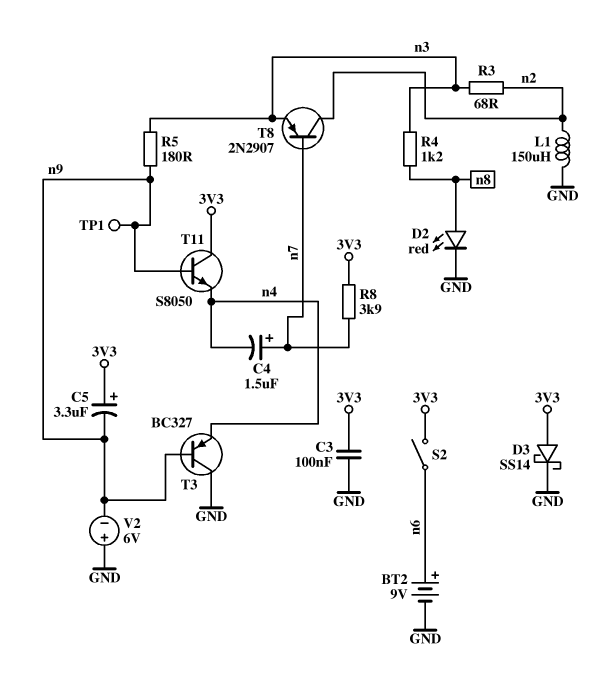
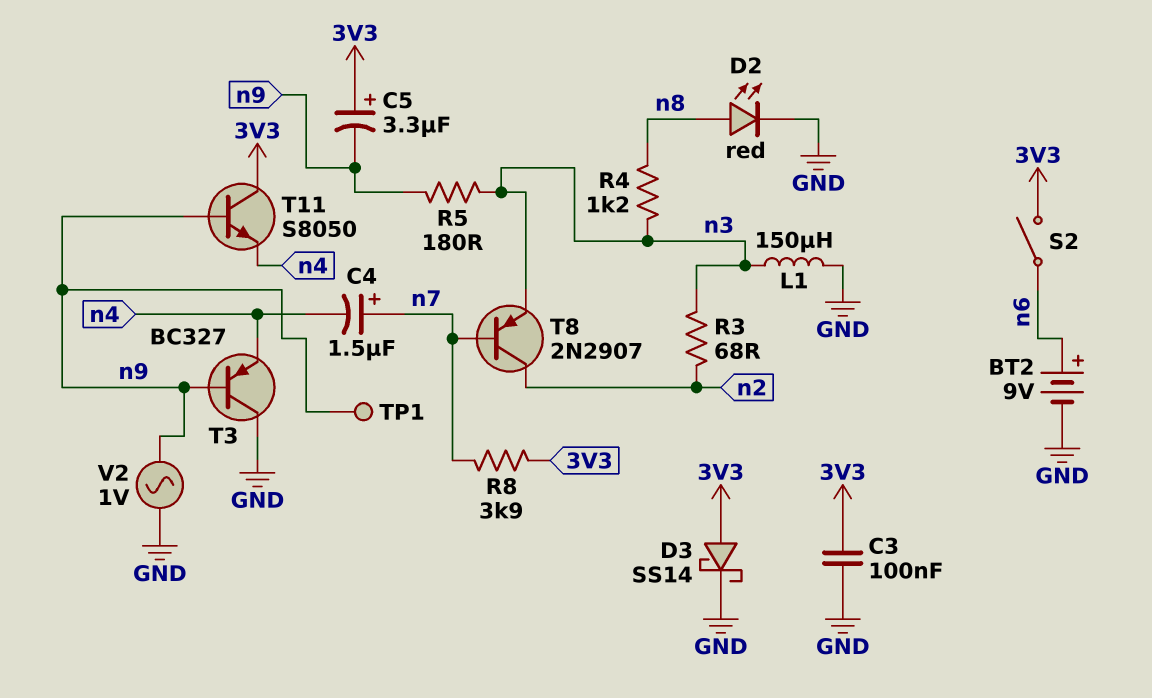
L1: 150uH (GND, n2) -> 150uH (GND, n3)
V2: 6V (plus GND, minus n9) -> AC 1V (GND, n9)

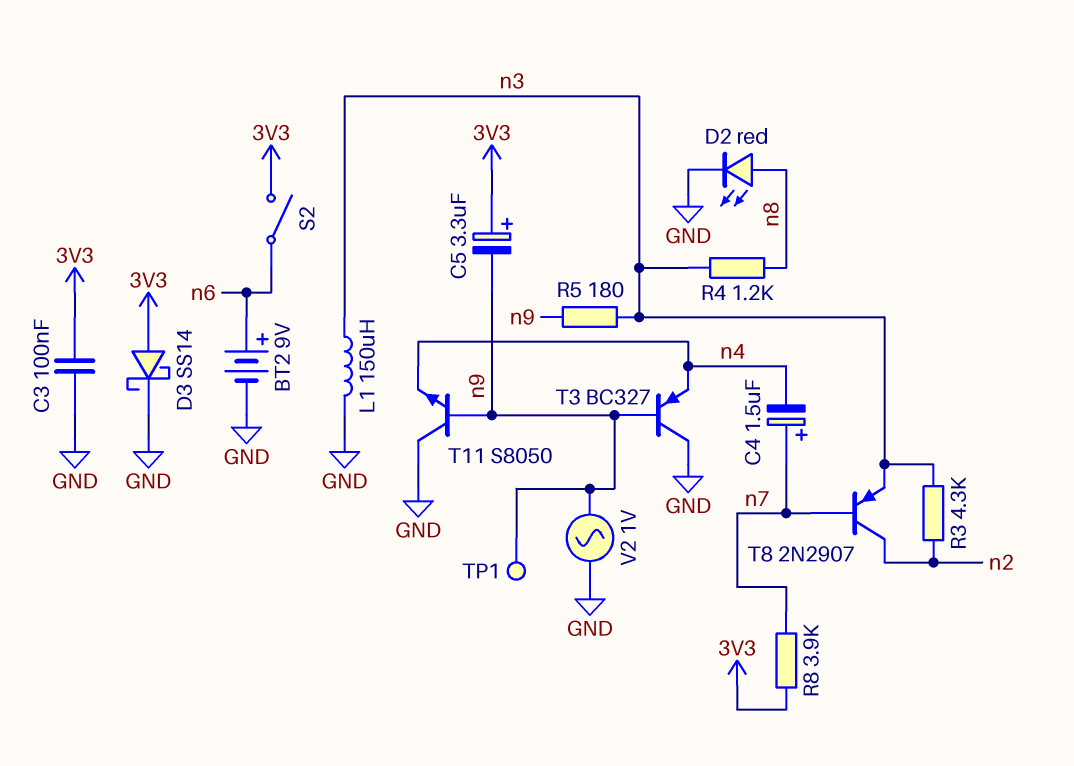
R3: 68 (n2, n3) -> 4.3k (n2, n3)
T11: NPN S8050 (B n9, C 3V3, E n4) -> NPN S8050 (B n9, C GND, E n4)

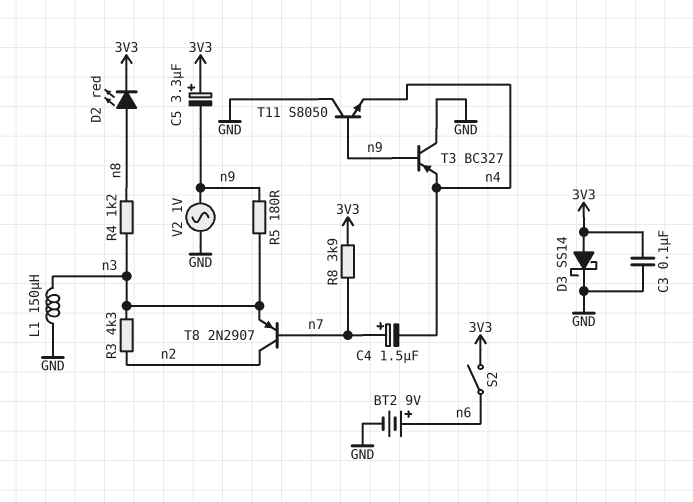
D2: LED red (A n8, K GND) -> LED red (A n8, K 3V3)
TP1: test point (n9) -> none

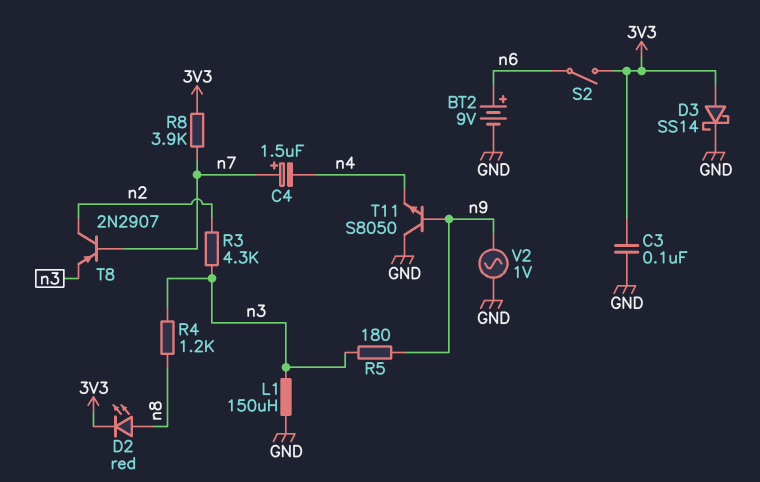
C5: 3.3uF (plus 3V3, minus n9) -> none
T3: PNP BC327 (B n9, C GND, E n4) -> none

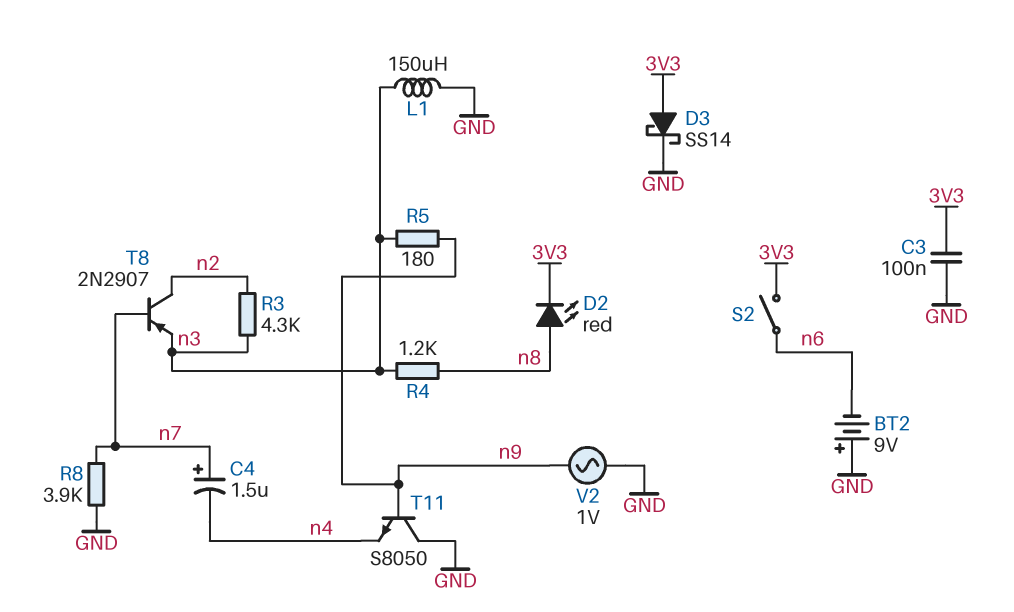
BT2: 9V (plus n6, minus GND) -> 9V (plus GND, minus n6)
R8: 3.9k (3V3, n7) -> 3.9k (GND, n7)

